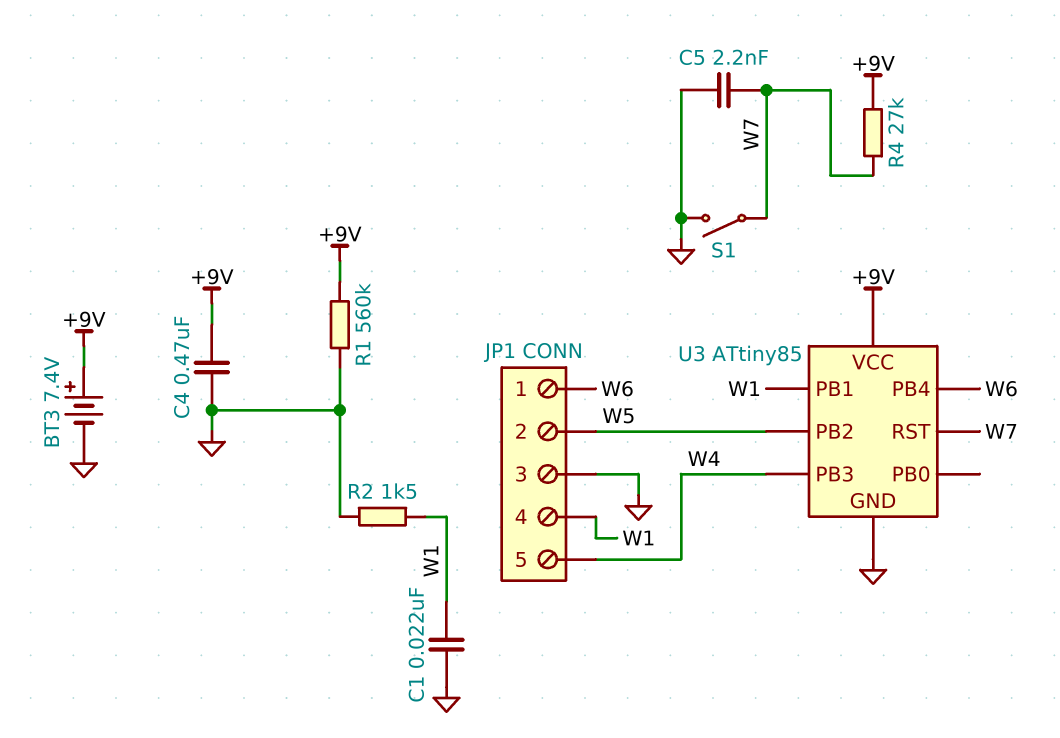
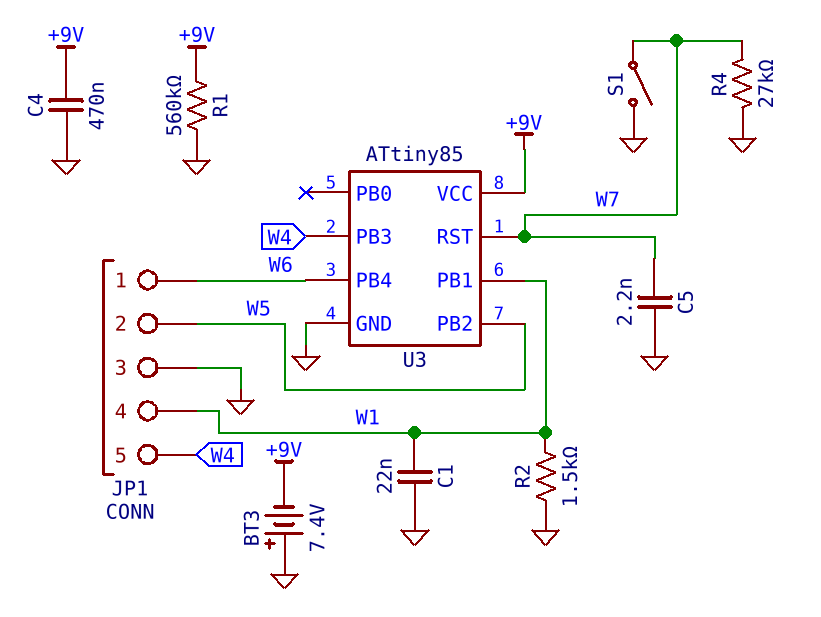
BT3: 7.4V (plus +9V, minus GND) -> 7.4V (plus GND, minus +9V)
R4: 27k (+9V, W7) -> 27k (GND, W7)

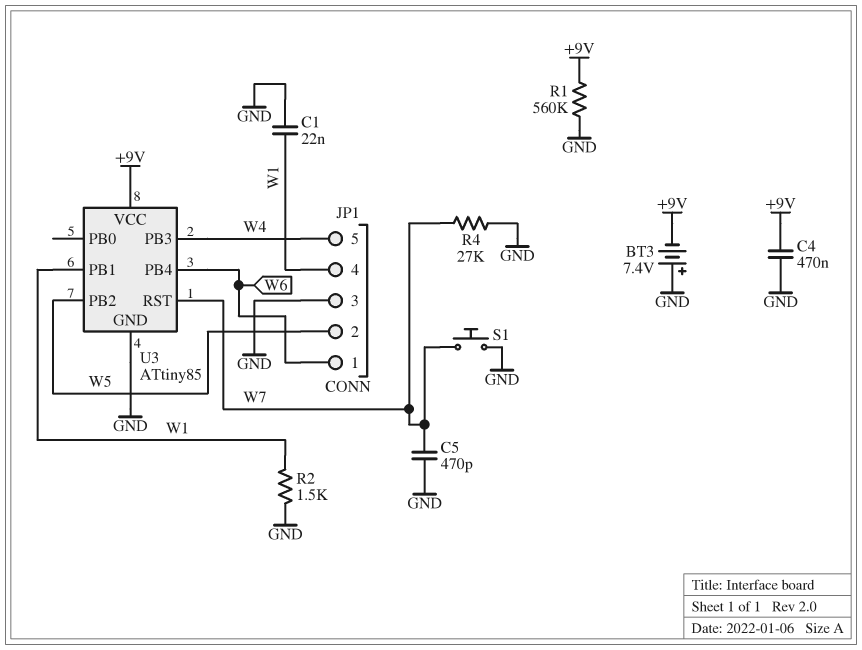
C5: 2.2nF (GND, W7) -> 470pF (GND, W7)
S1: switch (GND, W7) -> button (GND, W7)

